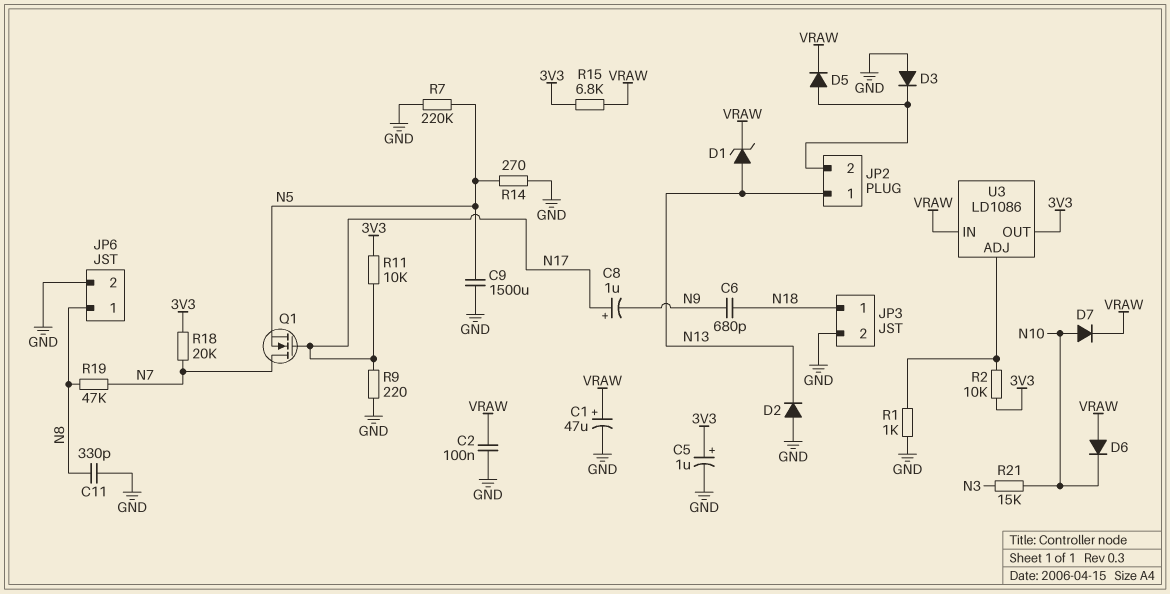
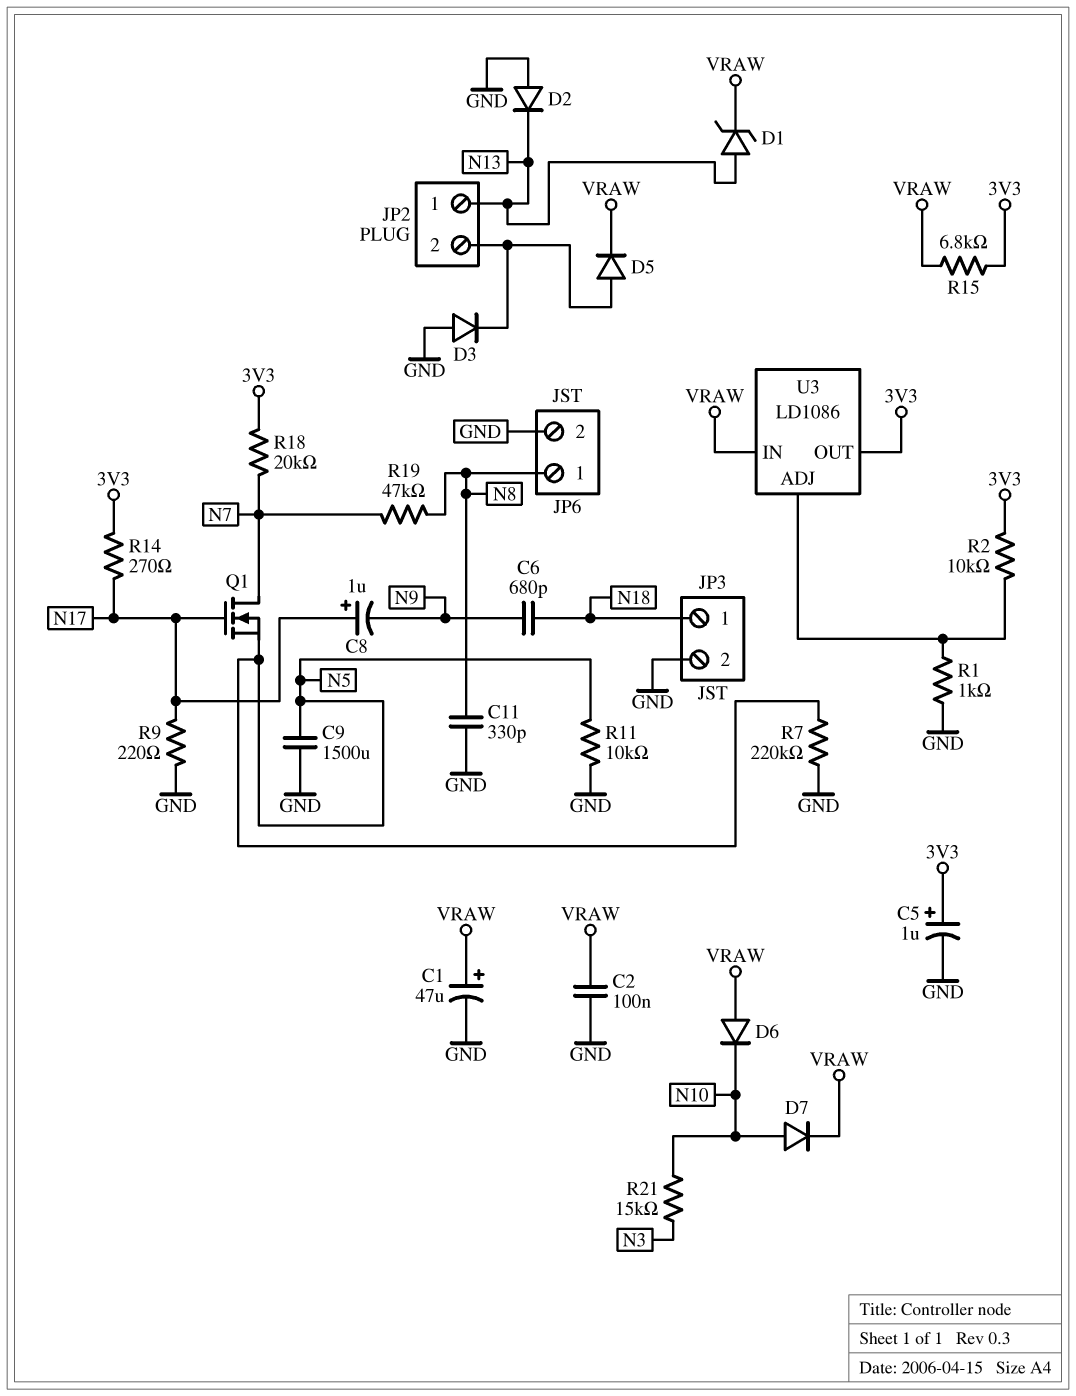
R11: 10k (3V3, N17) -> 10k (GND, N5)
R14: 270 (GND, N5) -> 270 (3V3, N17)

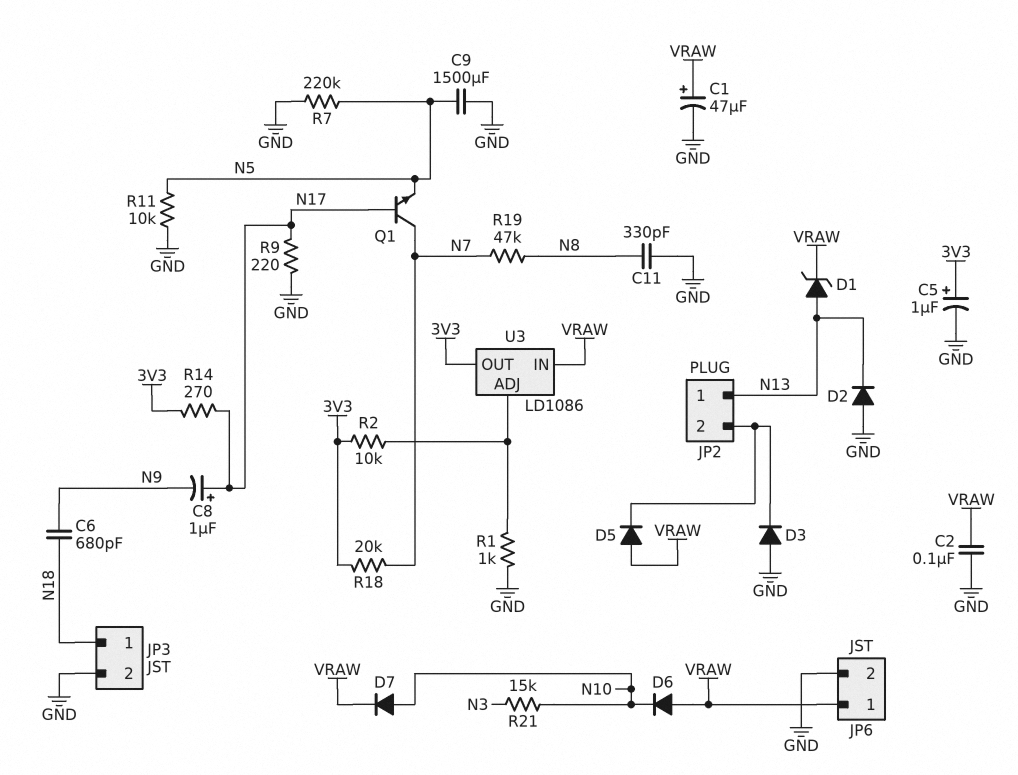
D5: diode (A JP2/2, K VRAW) -> diode (A VRAW, K JP2/2)
JP6 pin 1: N8 -> VRAW
Q1: NMOS (G N17, D N7, S N5) -> NPN (B N17, C N7, E N5)
R15: 6.8k (3V3, VRAW) -> none

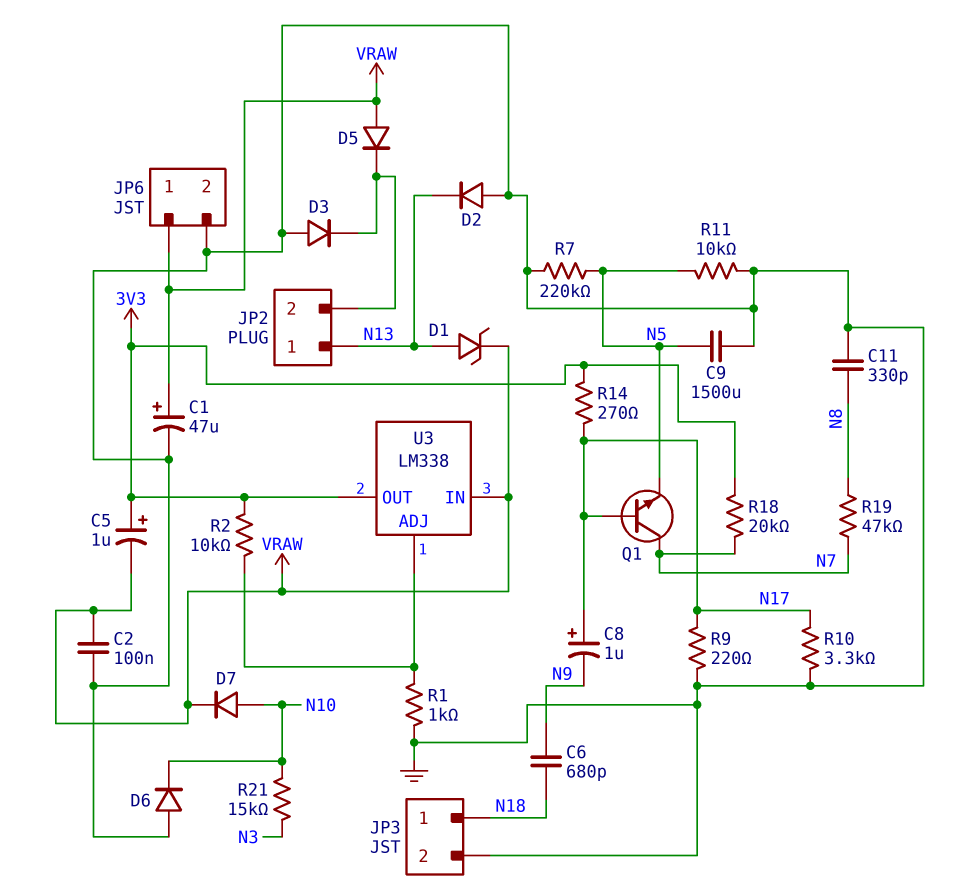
C5: 1uF (plus 3V3, minus GND) -> 1uF (plus 3V3, minus VRAW)
D6: diode (A VRAW, K N10) -> diode (A GND, K N10)
R10: none -> 3.3k (GND, N17)
U3: LD1086 -> LM338

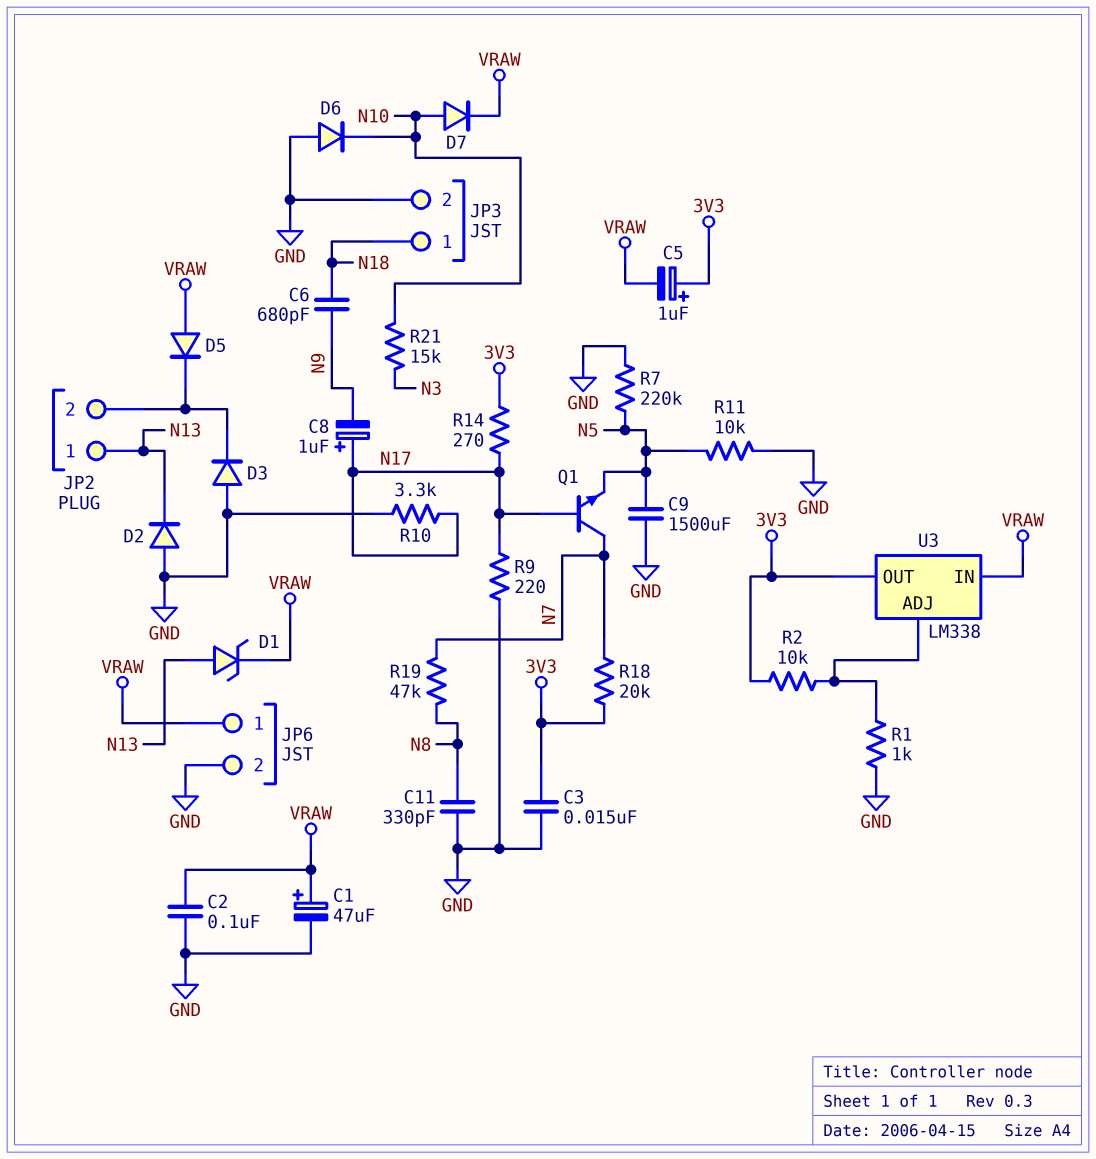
C3: none -> 15nF (3V3, GND)

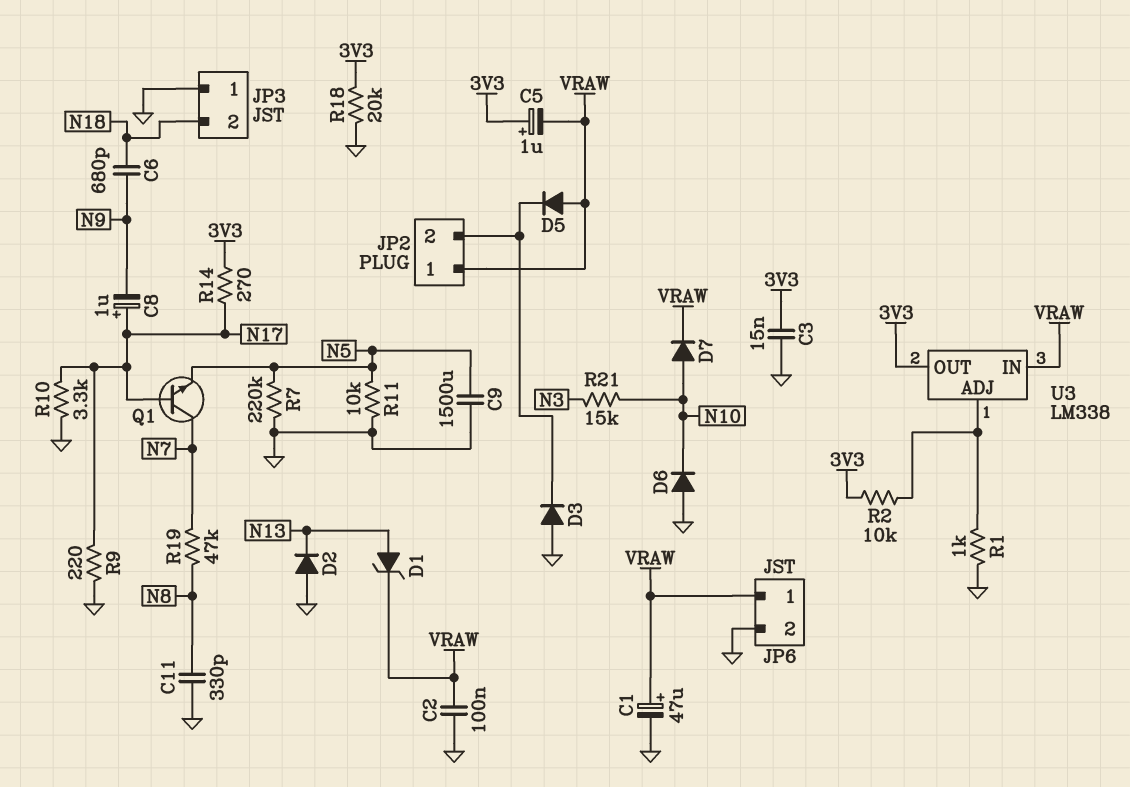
JP2 pin 1: N13 -> VRAW
JP3 pin 1: N18 -> GND
JP3 pin 2: GND -> N18
R18: 20k (3V3, N7) -> 20k (3V3, GND)

